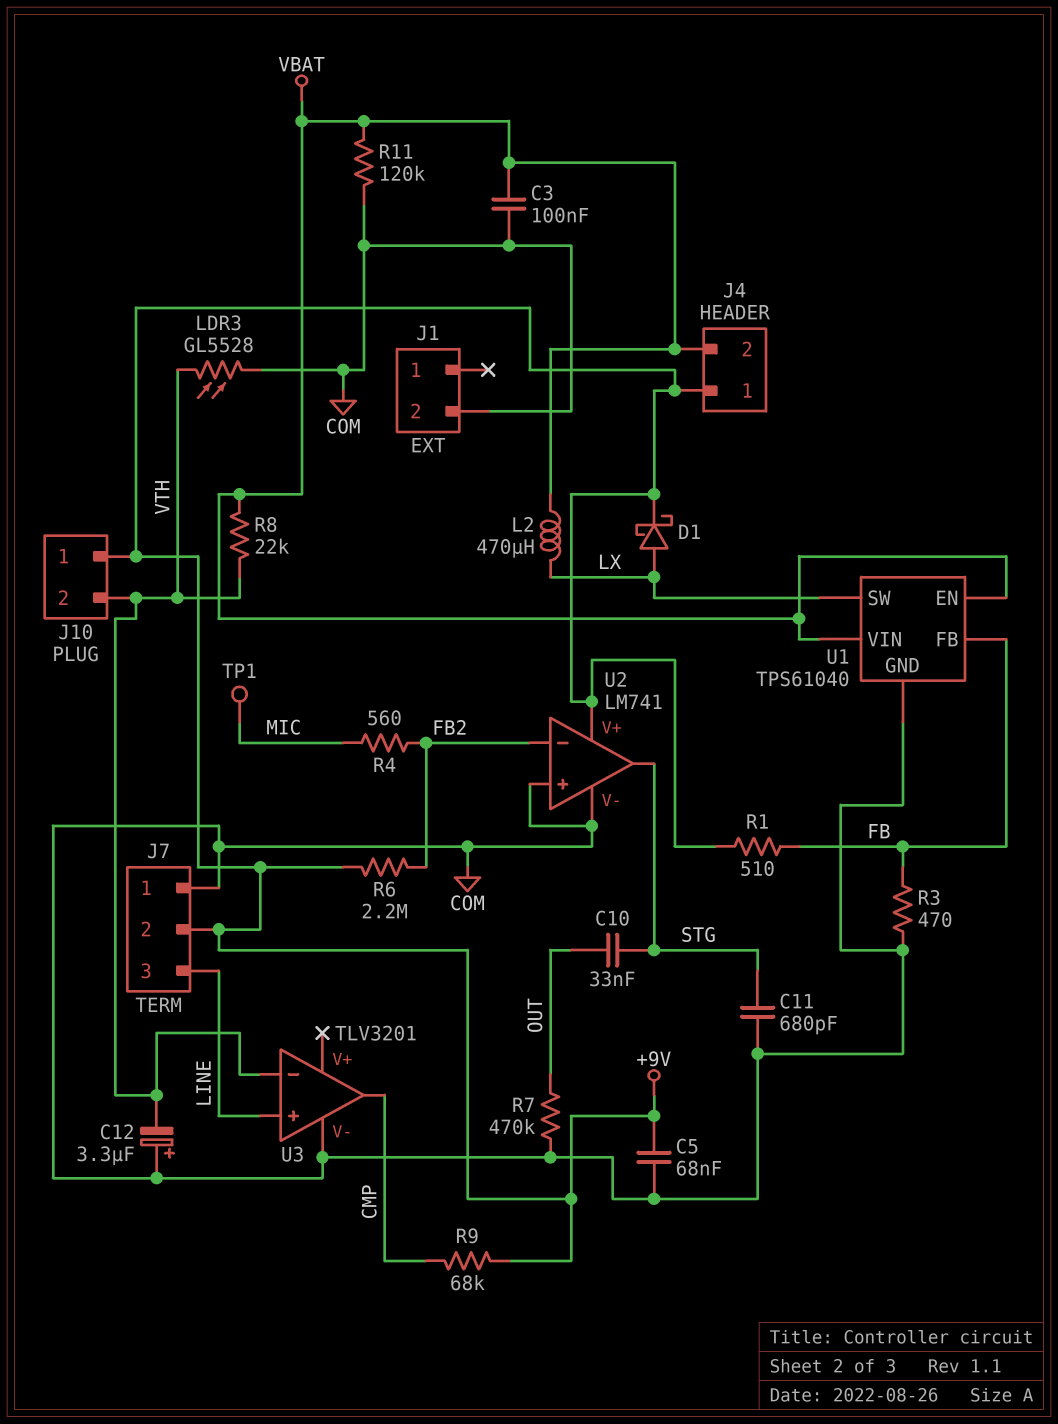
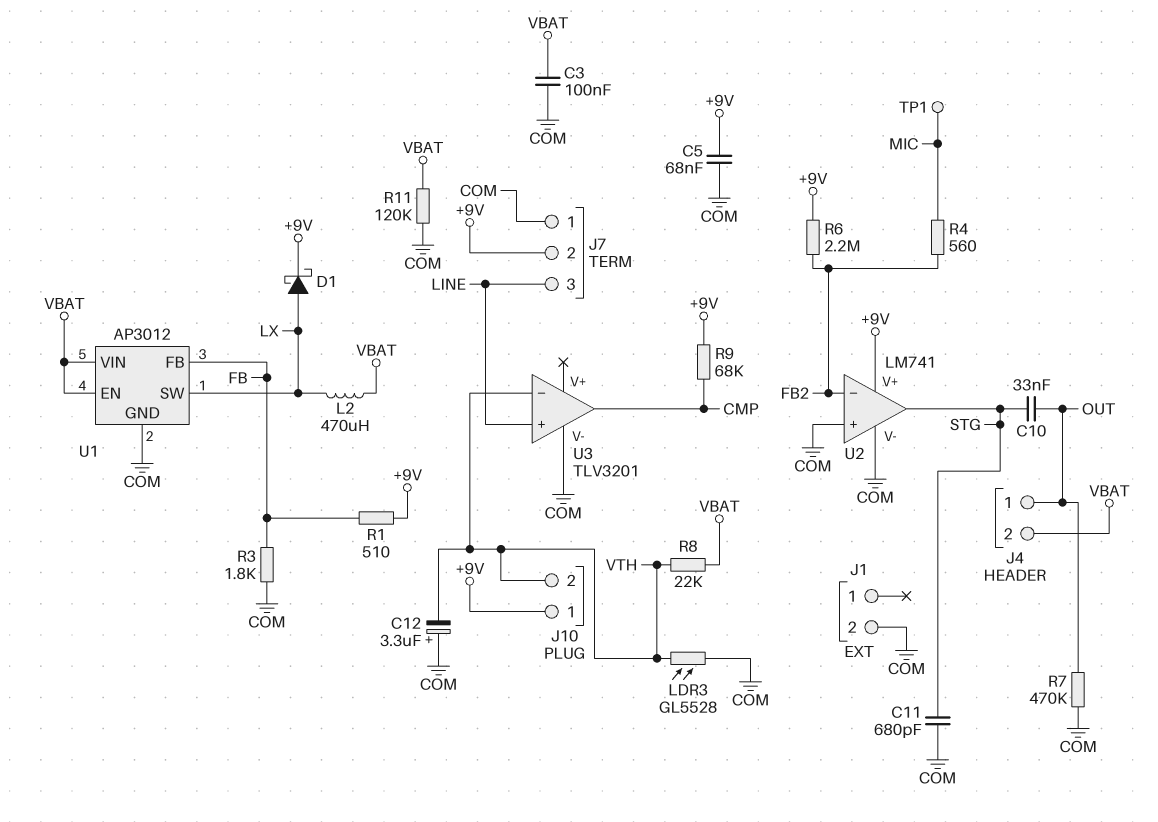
J4 pin 1: +9V -> OUT
R3: 470 (COM, FB) -> 1.8k (COM, FB)
U1: TPS61040 -> AP3012

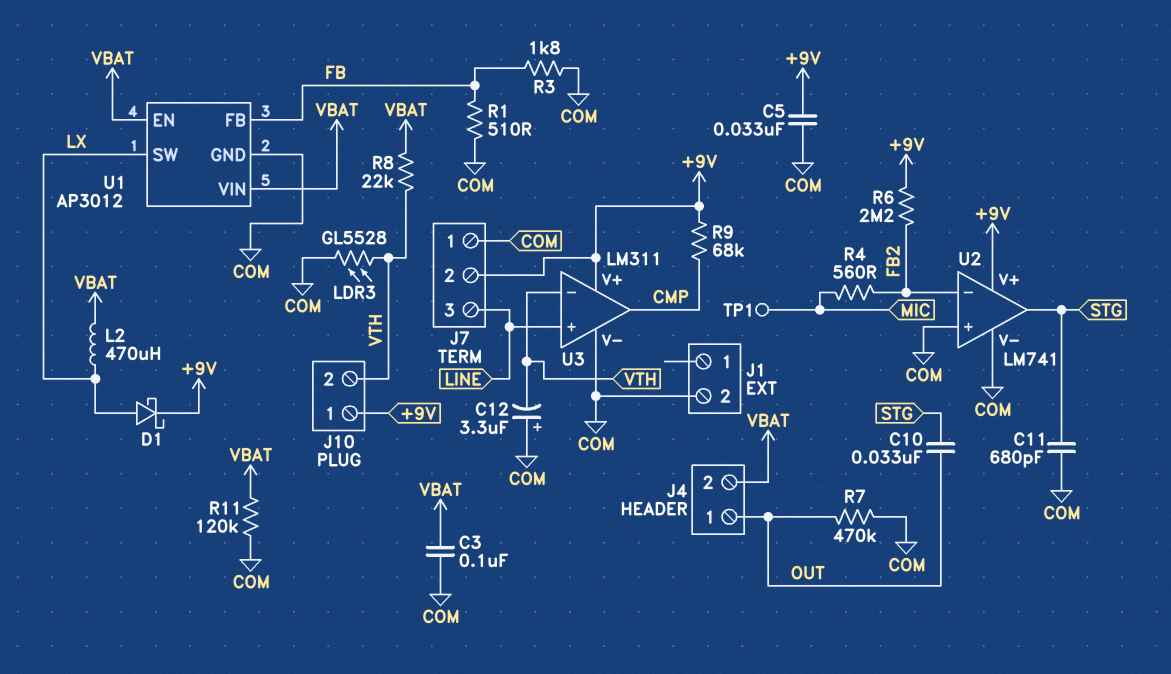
C5: 68nF (+9V, COM) -> 33nF (+9V, COM)
R1: 510 (+9V, FB) -> 510 (COM, FB)
U3: TLV3201 -> LM311
U3 pin V+: none -> +9V

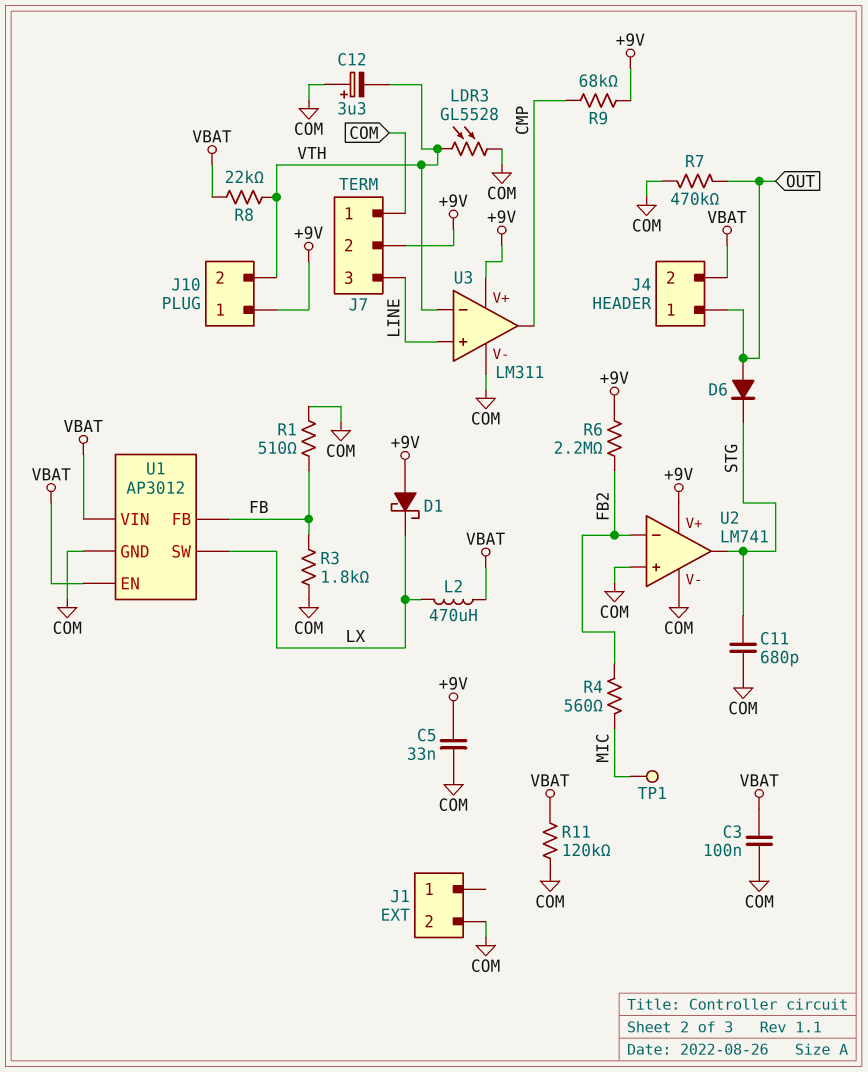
C10: 33nF (OUT, STG) -> none
D1: schottky (A LX, K +9V) -> schottky (A +9V, K LX)
D6: none -> diode (A OUT, K STG)

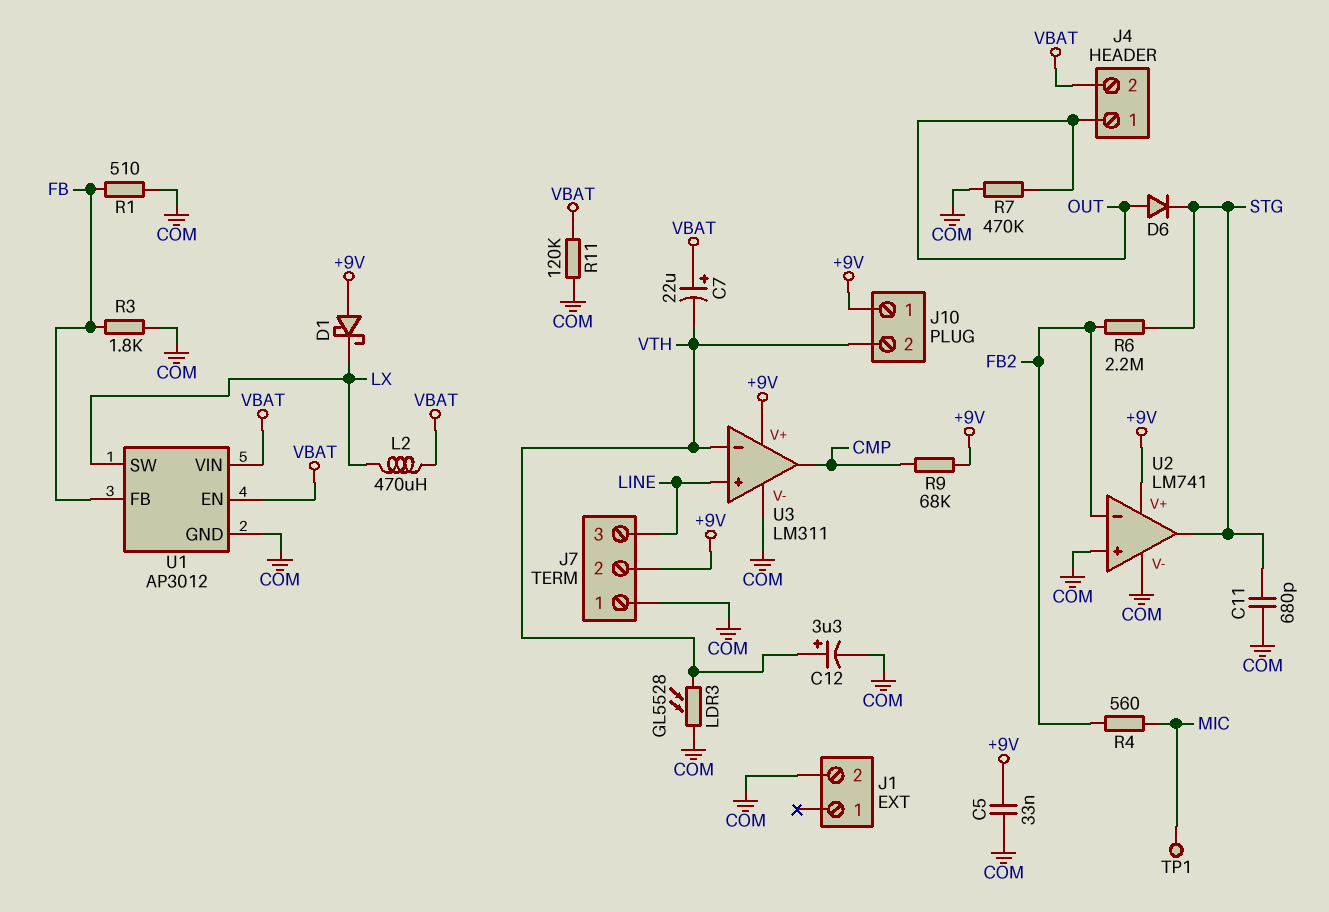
C3: 100nF (COM, VBAT) -> none
C7: none -> 22uF (plus VBAT, minus VTH)
C12: 3.3uF (plus COM, minus VTH) -> 3.3uF (plus VTH, minus COM)
R6: 2.2M (+9V, FB2) -> 2.2M (FB2, STG)
R8: 22k (VBAT, VTH) -> none

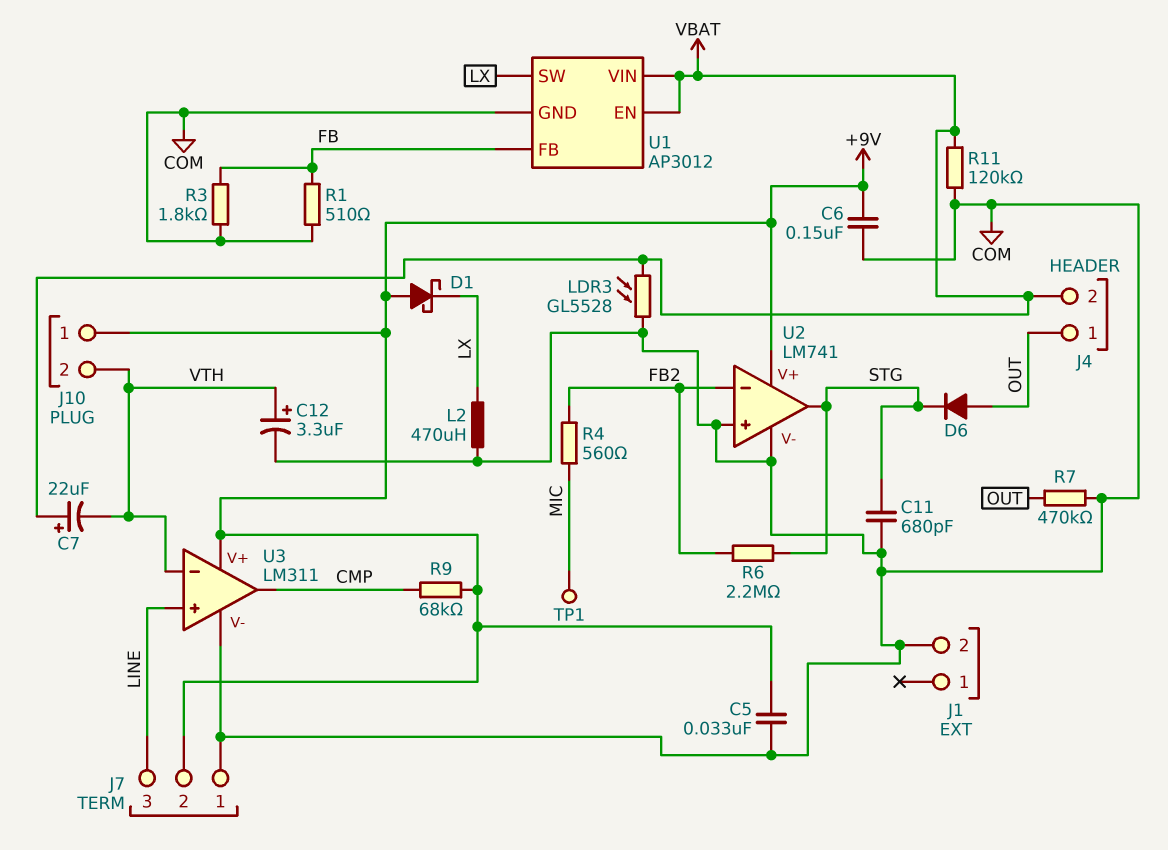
C6: none -> 150nF (+9V, COM)
L2: 470uH (LX, VBAT) -> 470uH (COM, LX)
LDR3: GL5528 (COM, VTH) -> GL5528 (COM, VBAT)

